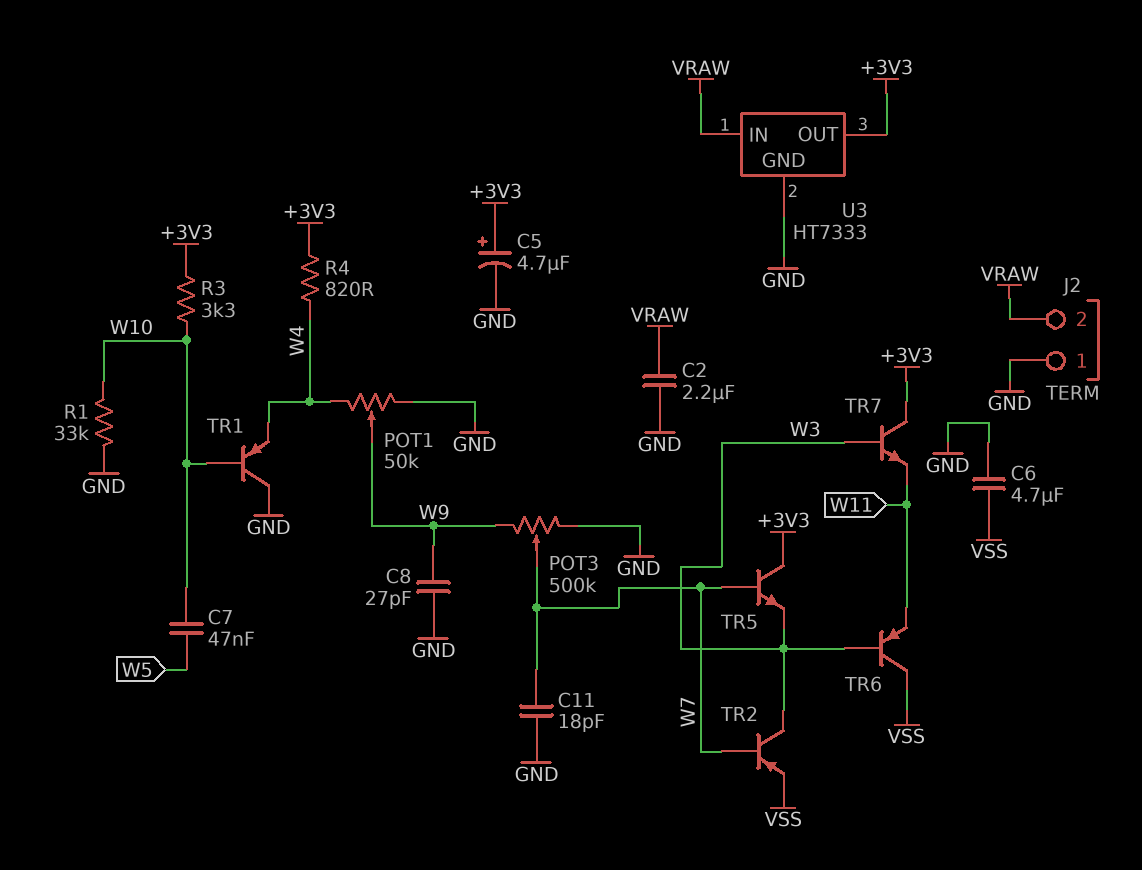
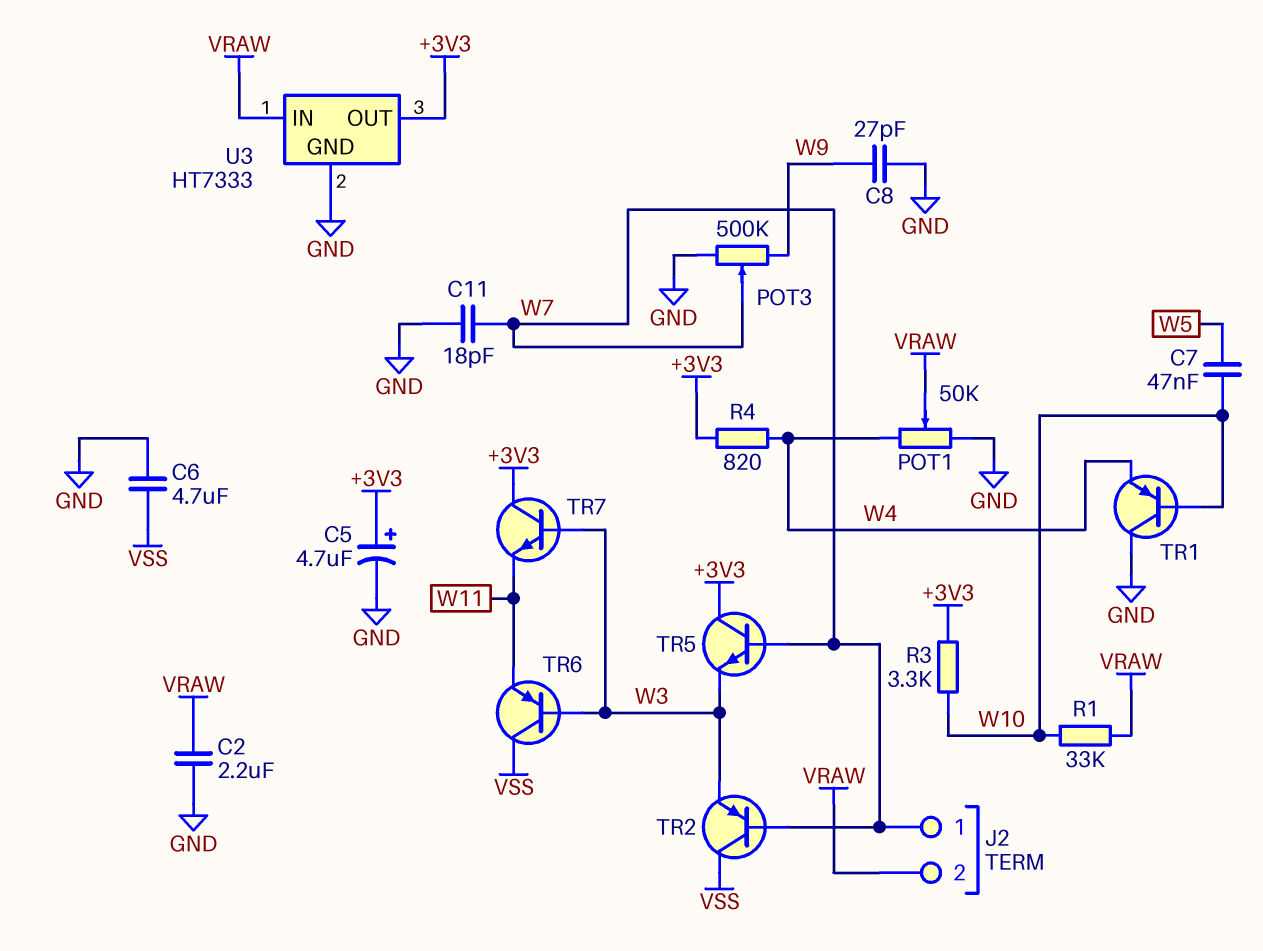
J2 pin 1: GND -> W7
POT1: 50k (GND, W4, wiper W9) -> 50k (GND, W4, wiper VRAW)
R1: 33k (GND, W10) -> 33k (VRAW, W10)
TR2: PNP (B W7, C W3, E VSS) -> PNP (B W7, C VSS, E W3)

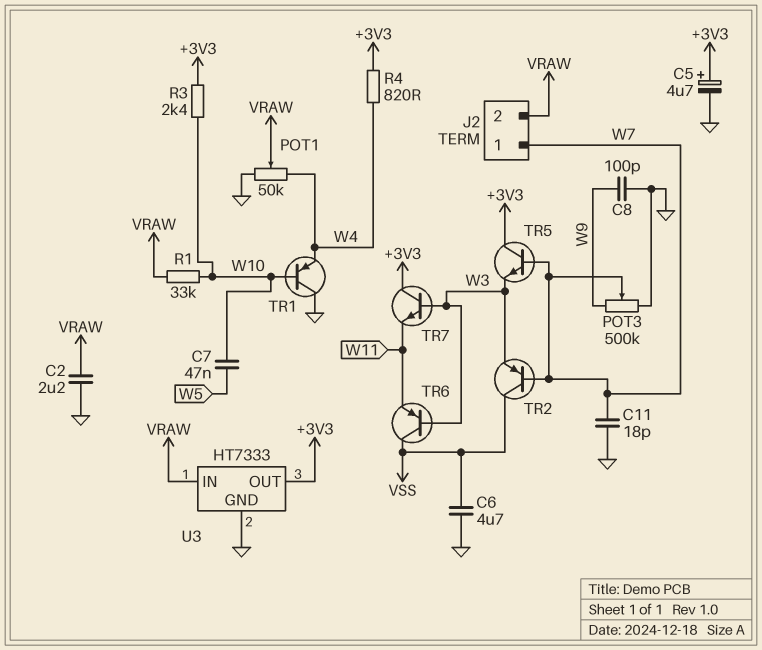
C8: 27pF (GND, W9) -> 100pF (GND, W9)
R3: 3.3k (+3V3, W10) -> 2.4k (+3V3, W10)

